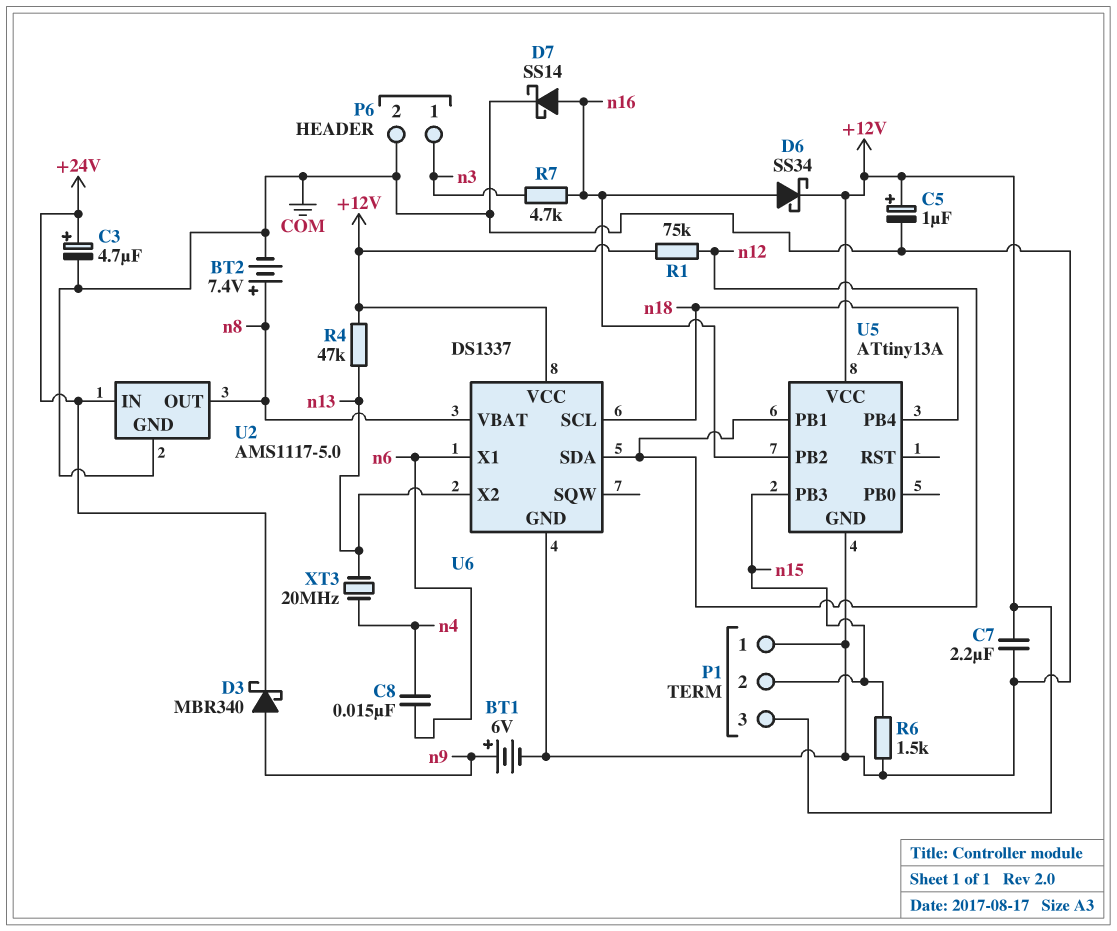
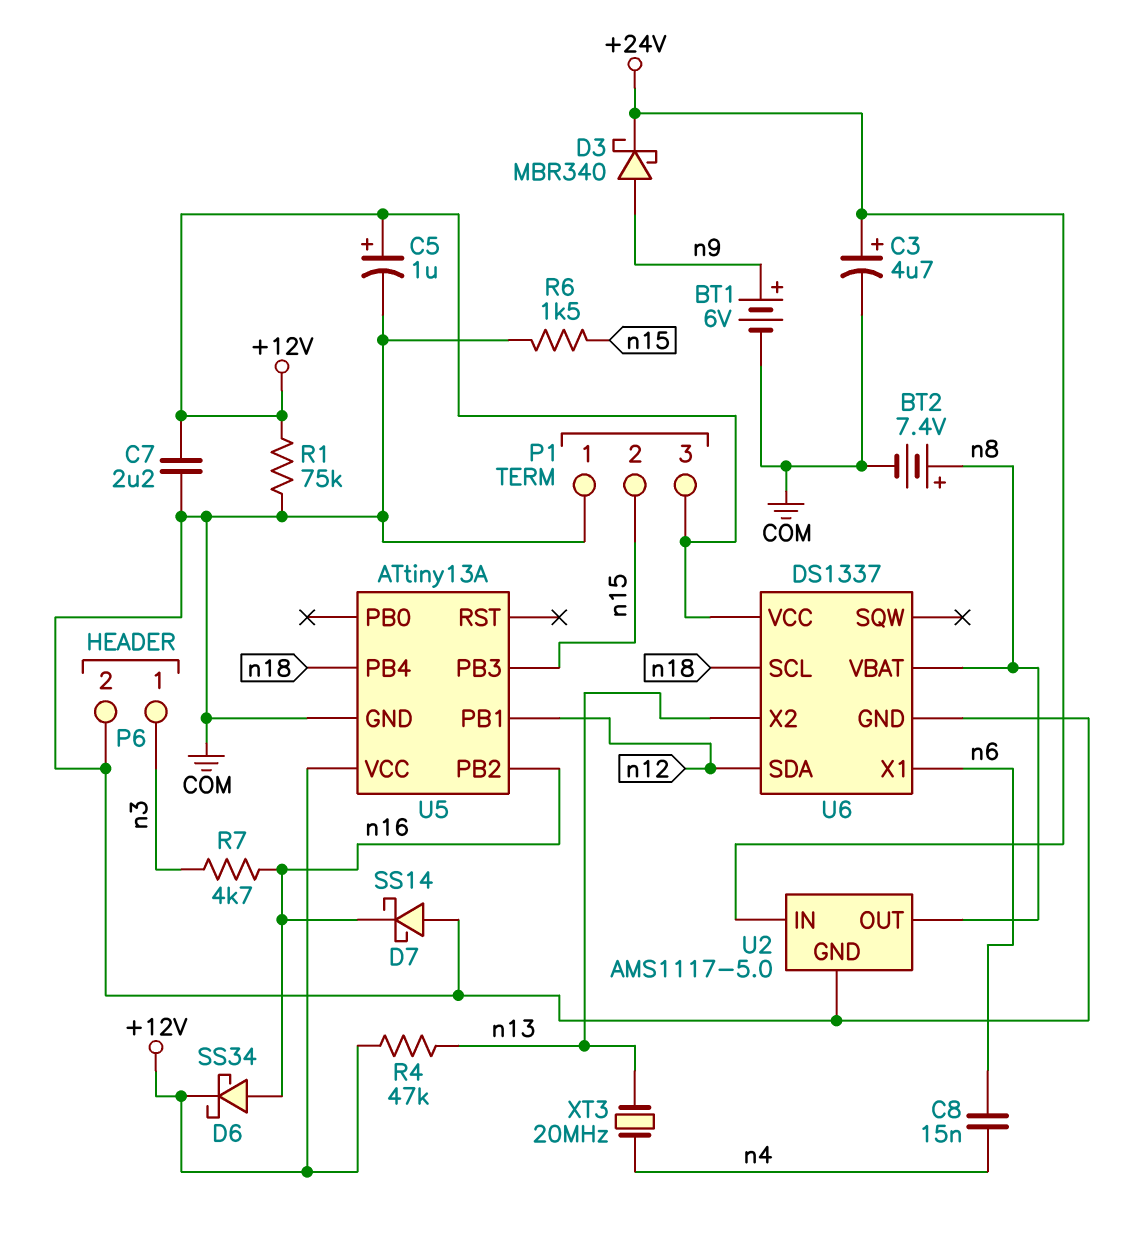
D7: schottky SS14 (A n16, K COM) -> schottky SS14 (A COM, K n16)
R1: 75k (+12V, n12) -> 75k (+12V, COM)

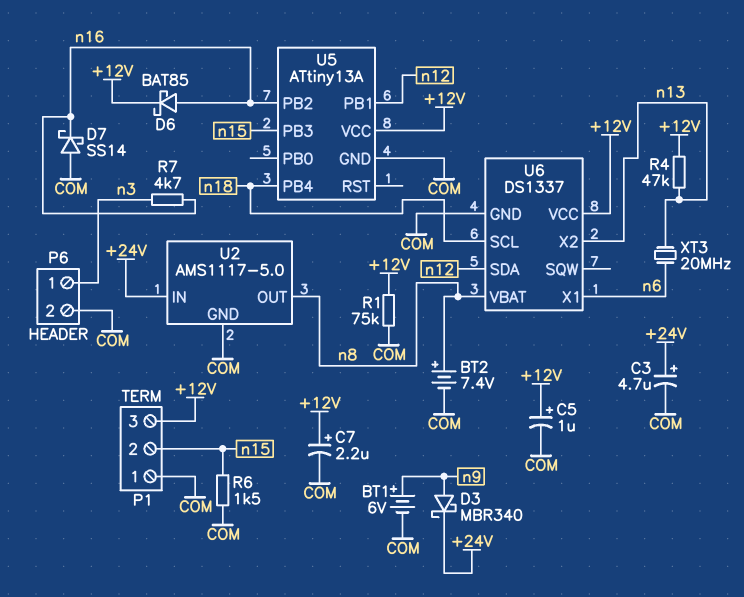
C7: 2.2uF (+12V, COM) -> 2.2uF (plus +12V, minus COM)
C8: 15nF (n4, n6) -> none
D6: schottky SS34 (A n16, K +12V) -> schottky BAT85 (A n16, K +12V)
XT3: 20MHz (n4, n13) -> 20MHz (n6, n13)

